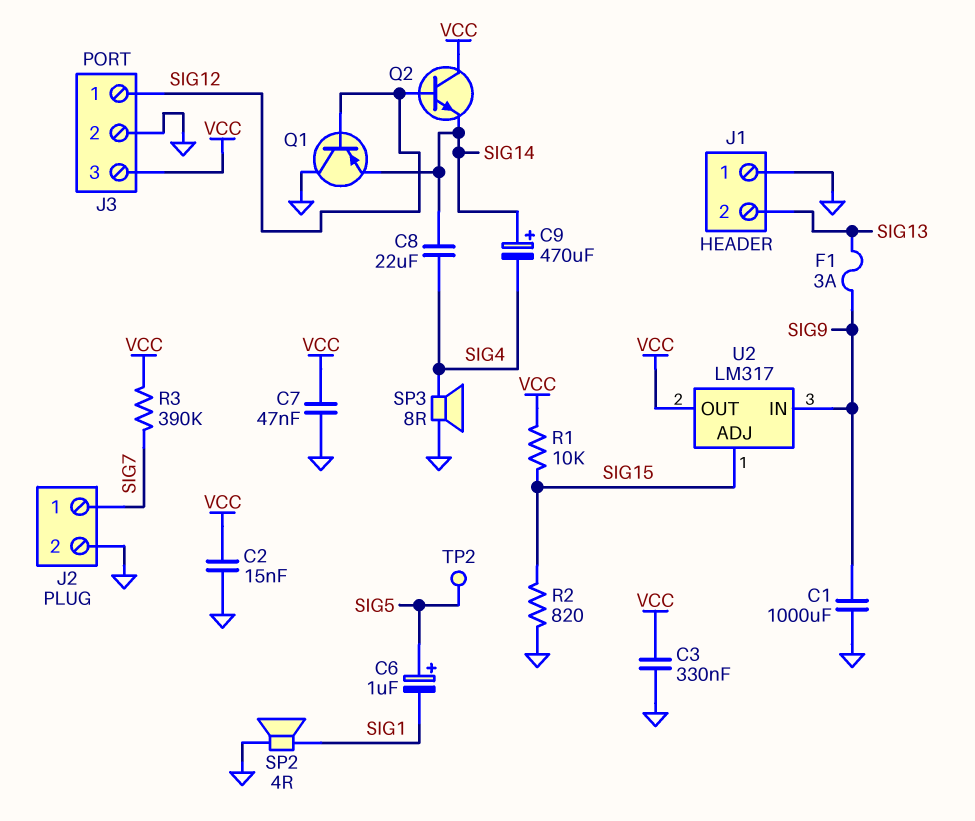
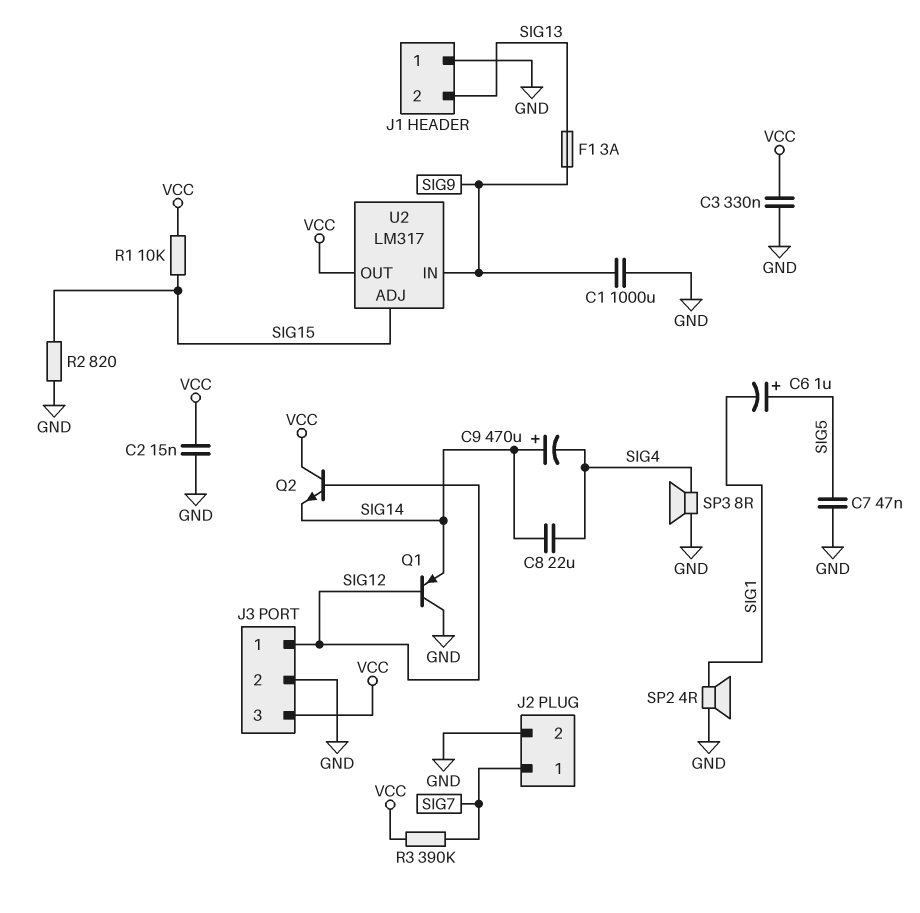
C7: 47nF (GND, VCC) -> 47nF (GND, SIG5)
TP2: test point (SIG5) -> none

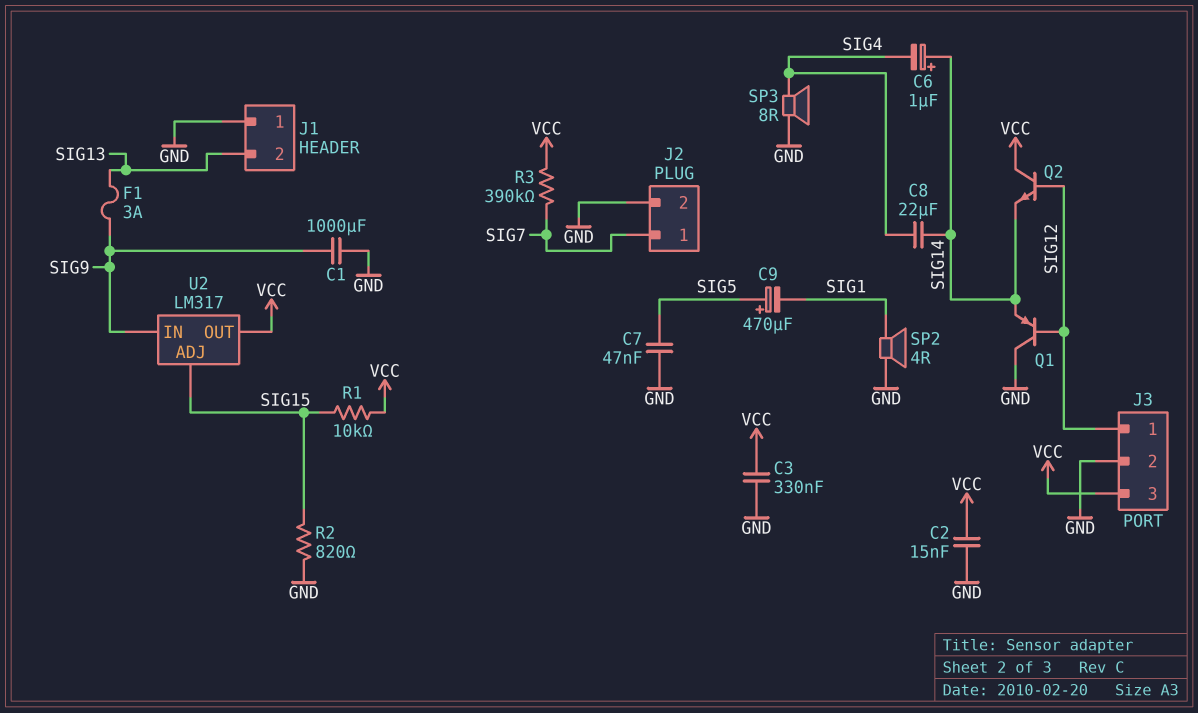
C6: 1uF (plus SIG5, minus SIG1) -> 1uF (plus SIG14, minus SIG4)
C9: 470uF (plus SIG14, minus SIG4) -> 470uF (plus SIG5, minus SIG1)

